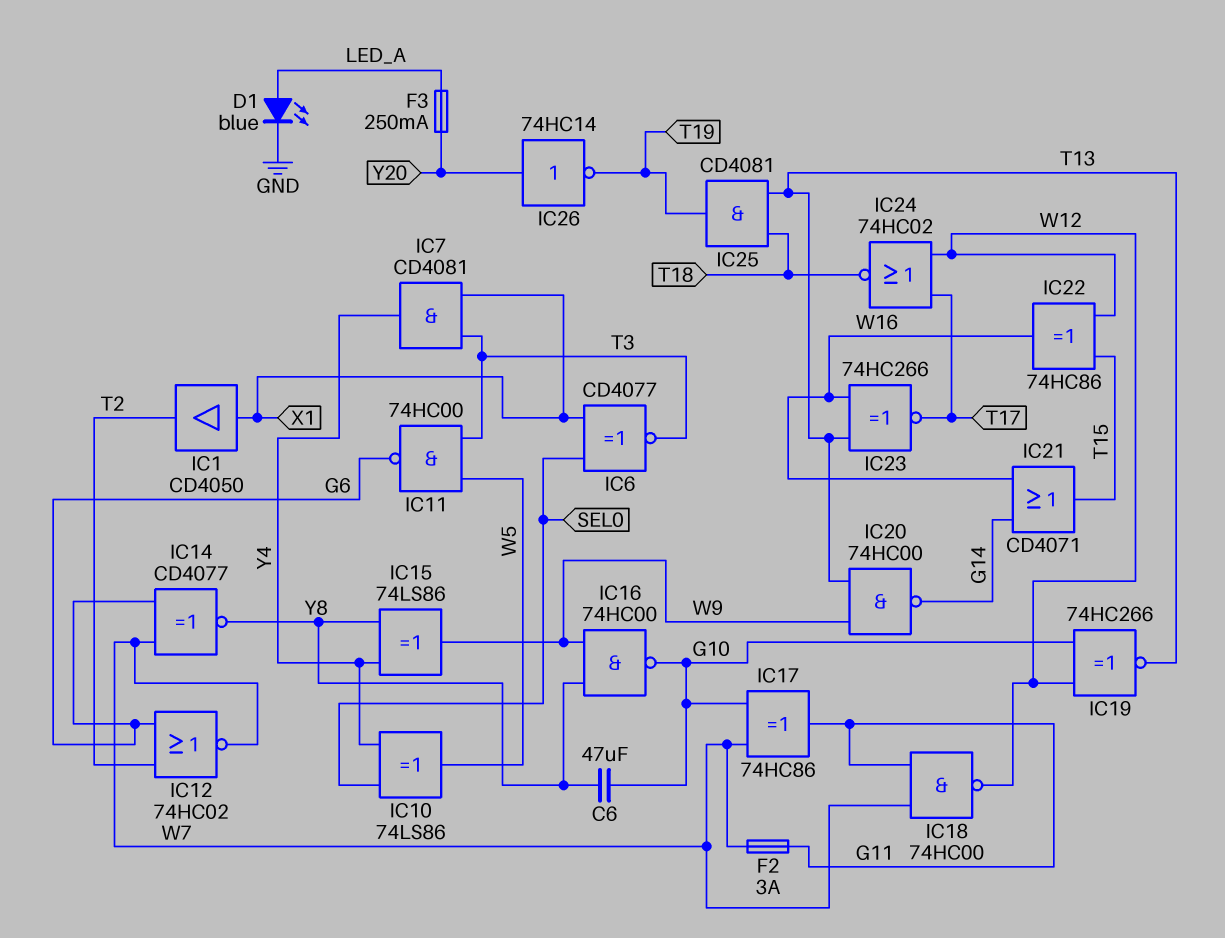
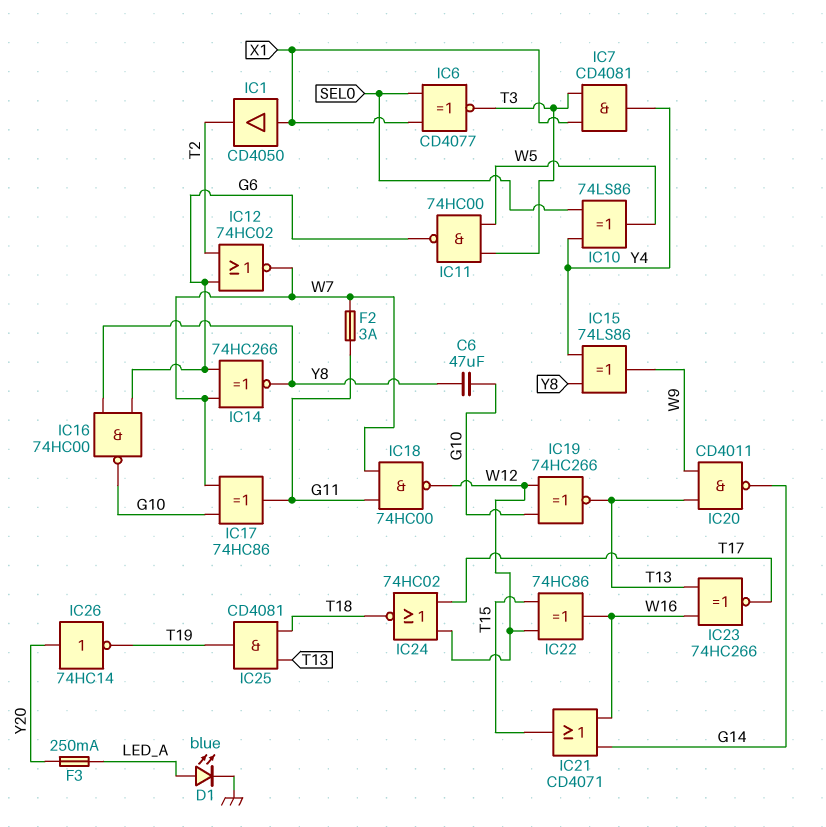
IC14: XNOR CD4077 (in G6, in W7, out Y8) -> XNOR 74HC266 (in G6, in W7, out Y8)
IC16: NAND 74HC00 (in W9, in Y8, out G10) -> NAND 74HC00 (in G6, in Y8, out G10)
IC20: NAND 74HC00 (in T13, in W9, out G14) -> NAND CD4011 (in T13, in W9, out G14)

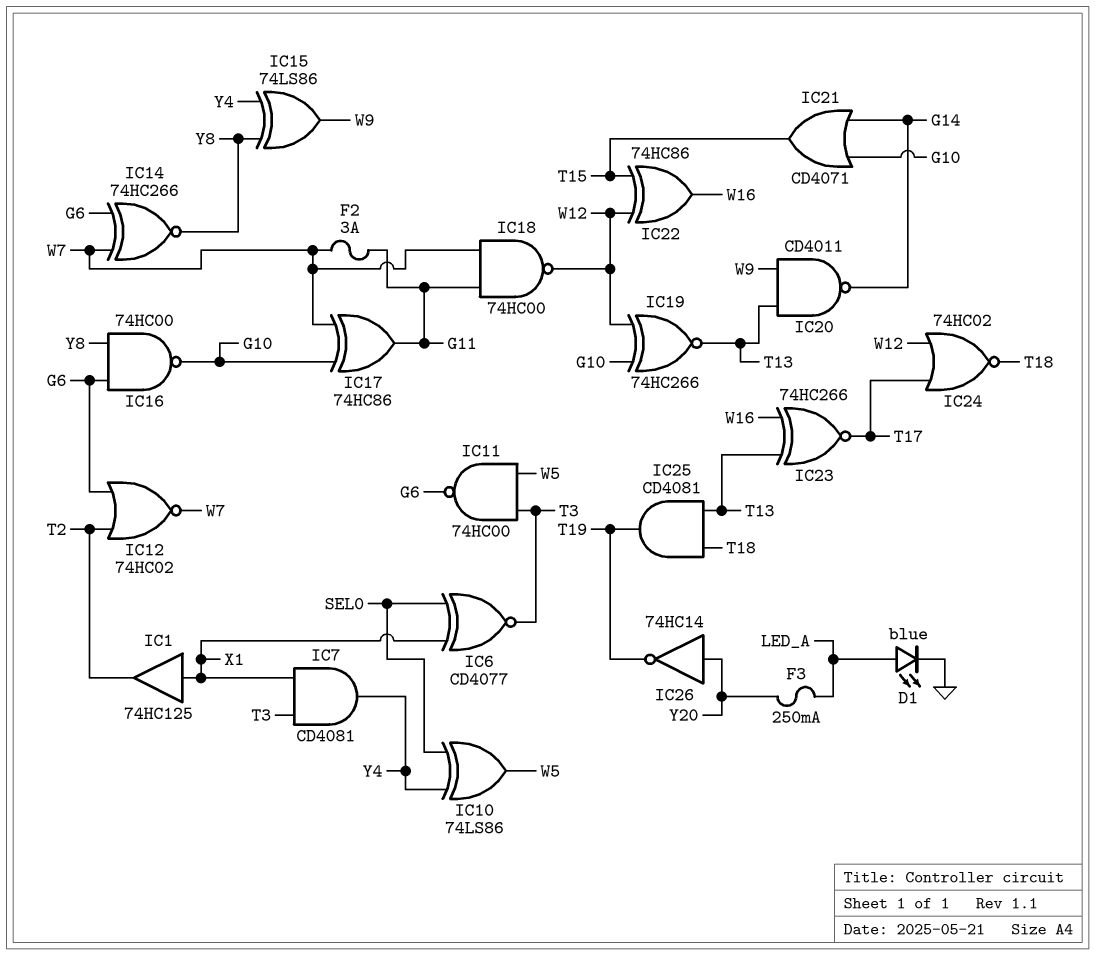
C6: 47uF (G10, Y8) -> none
IC1: buffer CD4050 (in X1, out T2) -> buffer 74HC125 (in X1, out T2)
IC21: OR CD4071 (in G14, in W16, out T15) -> OR CD4071 (in G10, in G14, out T15)

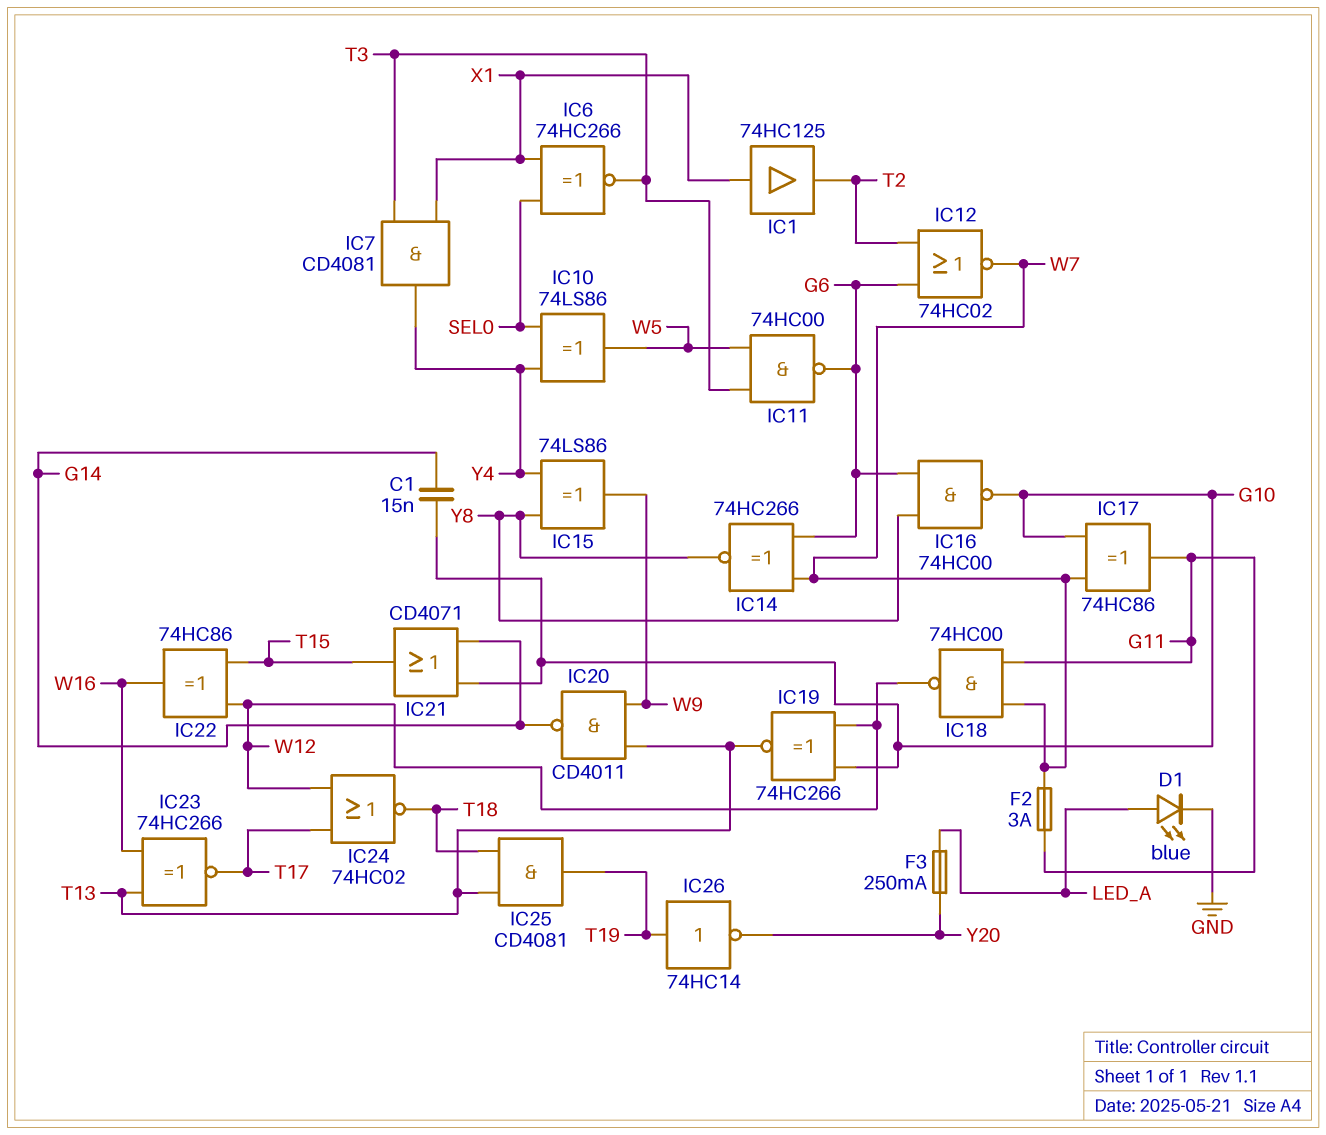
C1: none -> 15nF (G10, G14)
IC6: XNOR CD4077 (in SEL0, in X1, out T3) -> XNOR 74HC266 (in SEL0, in X1, out T3)
IC26: NOT 74HC14 (in Y20, out T19) -> NOT 74HC14 (in T19, out Y20)

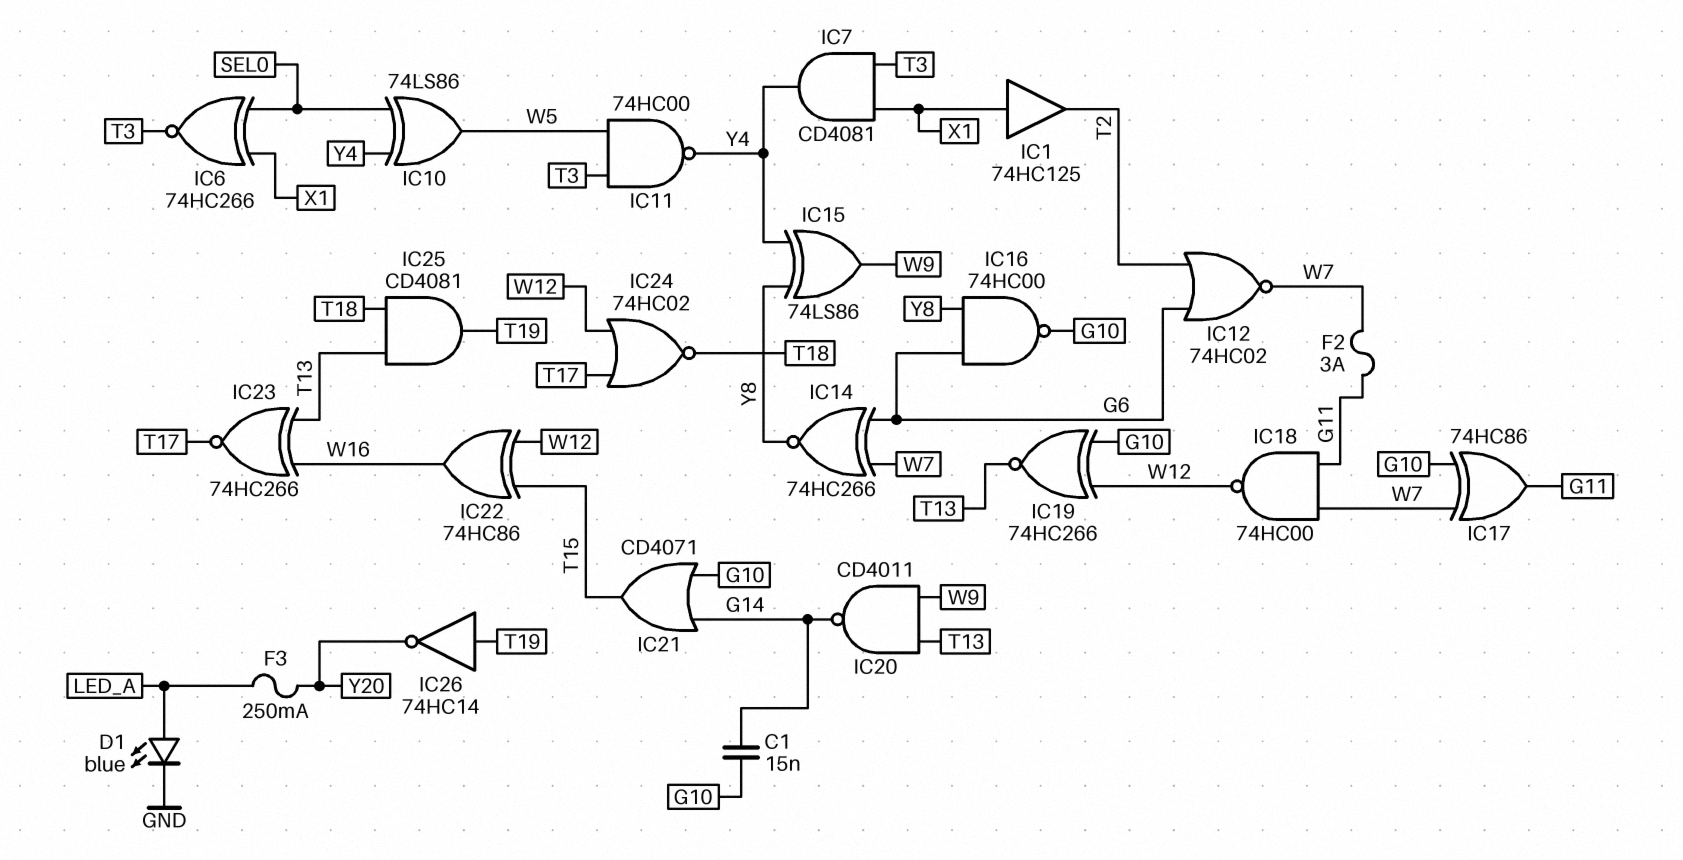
IC11: NAND 74HC00 (in T3, in W5, out G6) -> NAND 74HC00 (in T3, in W5, out Y4)

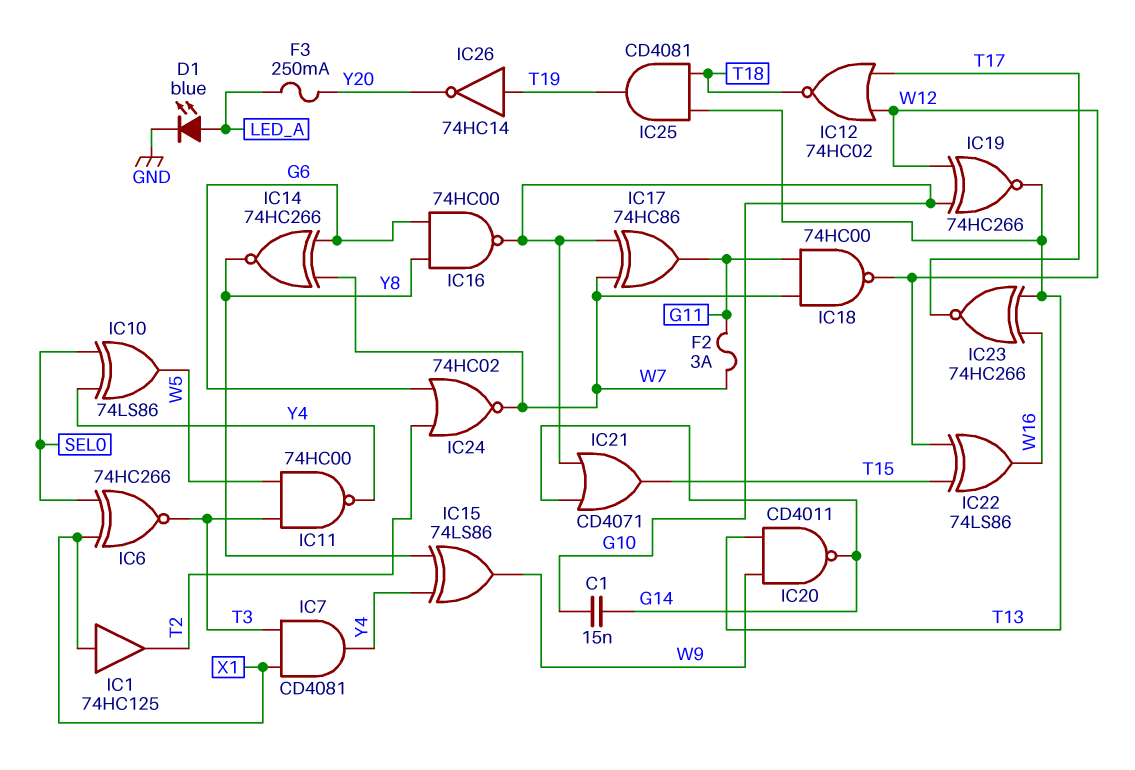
IC12: NOR 74HC02 (in G6, in T2, out W7) -> NOR 74HC02 (in T17, in W12, out T18)
IC22: XOR 74HC86 (in T15, in W12, out W16) -> XOR 74LS86 (in T15, in W12, out W16)
IC24: NOR 74HC02 (in T17, in W12, out T18) -> NOR 74HC02 (in G6, in T2, out W7)

